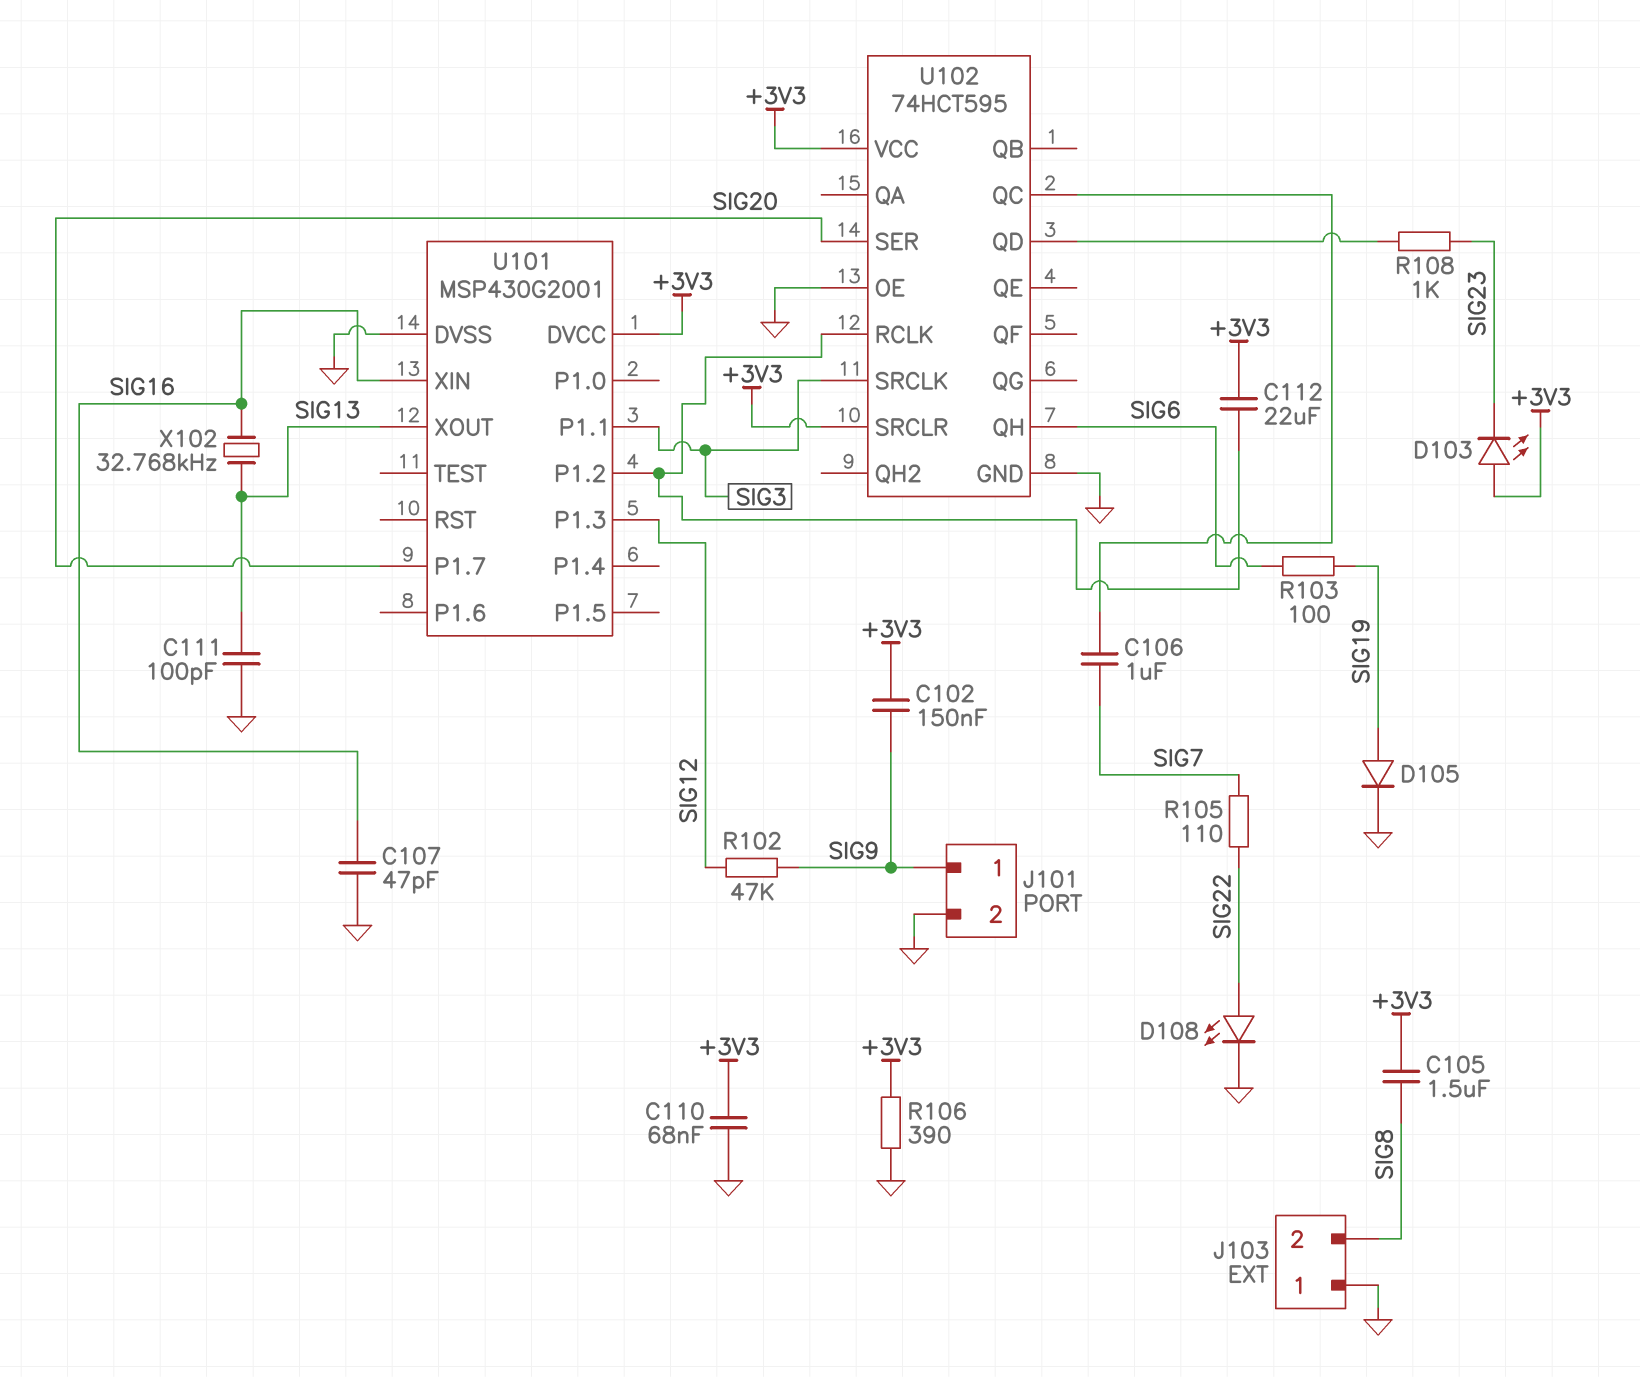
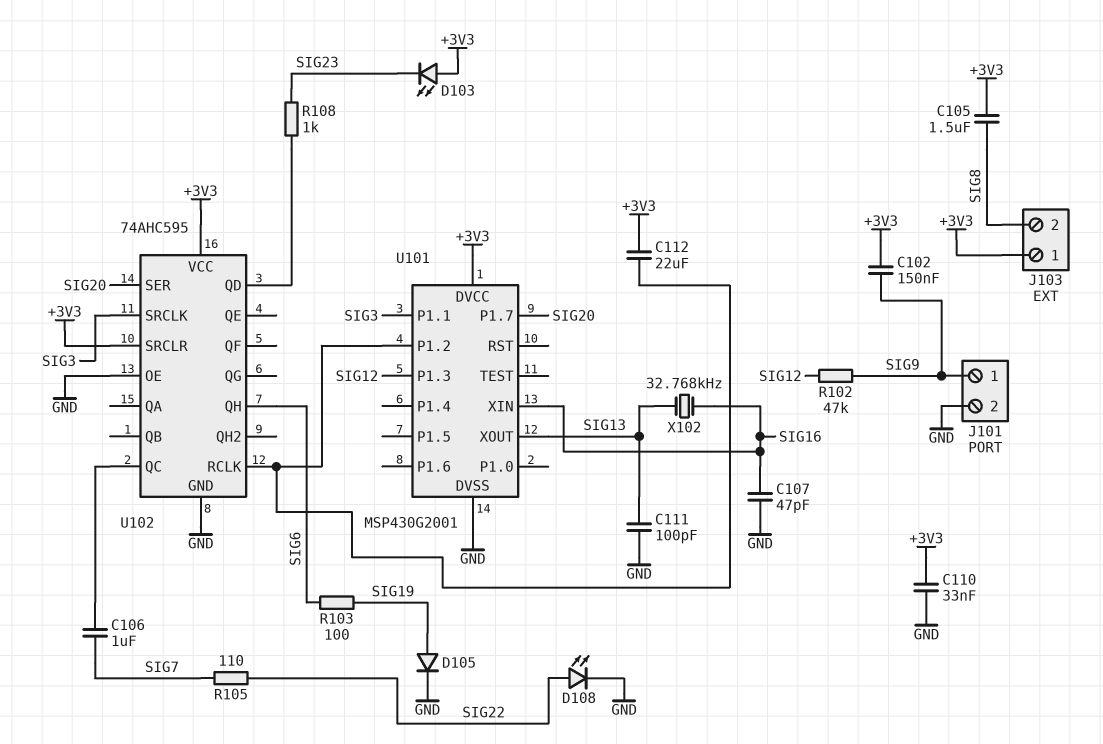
C110: 68nF (+3V3, GND) -> 33nF (+3V3, GND)
J103 pin 1: GND -> +3V3
R106: 390 (+3V3, GND) -> none
U102: 74HCT595 -> 74AHC595

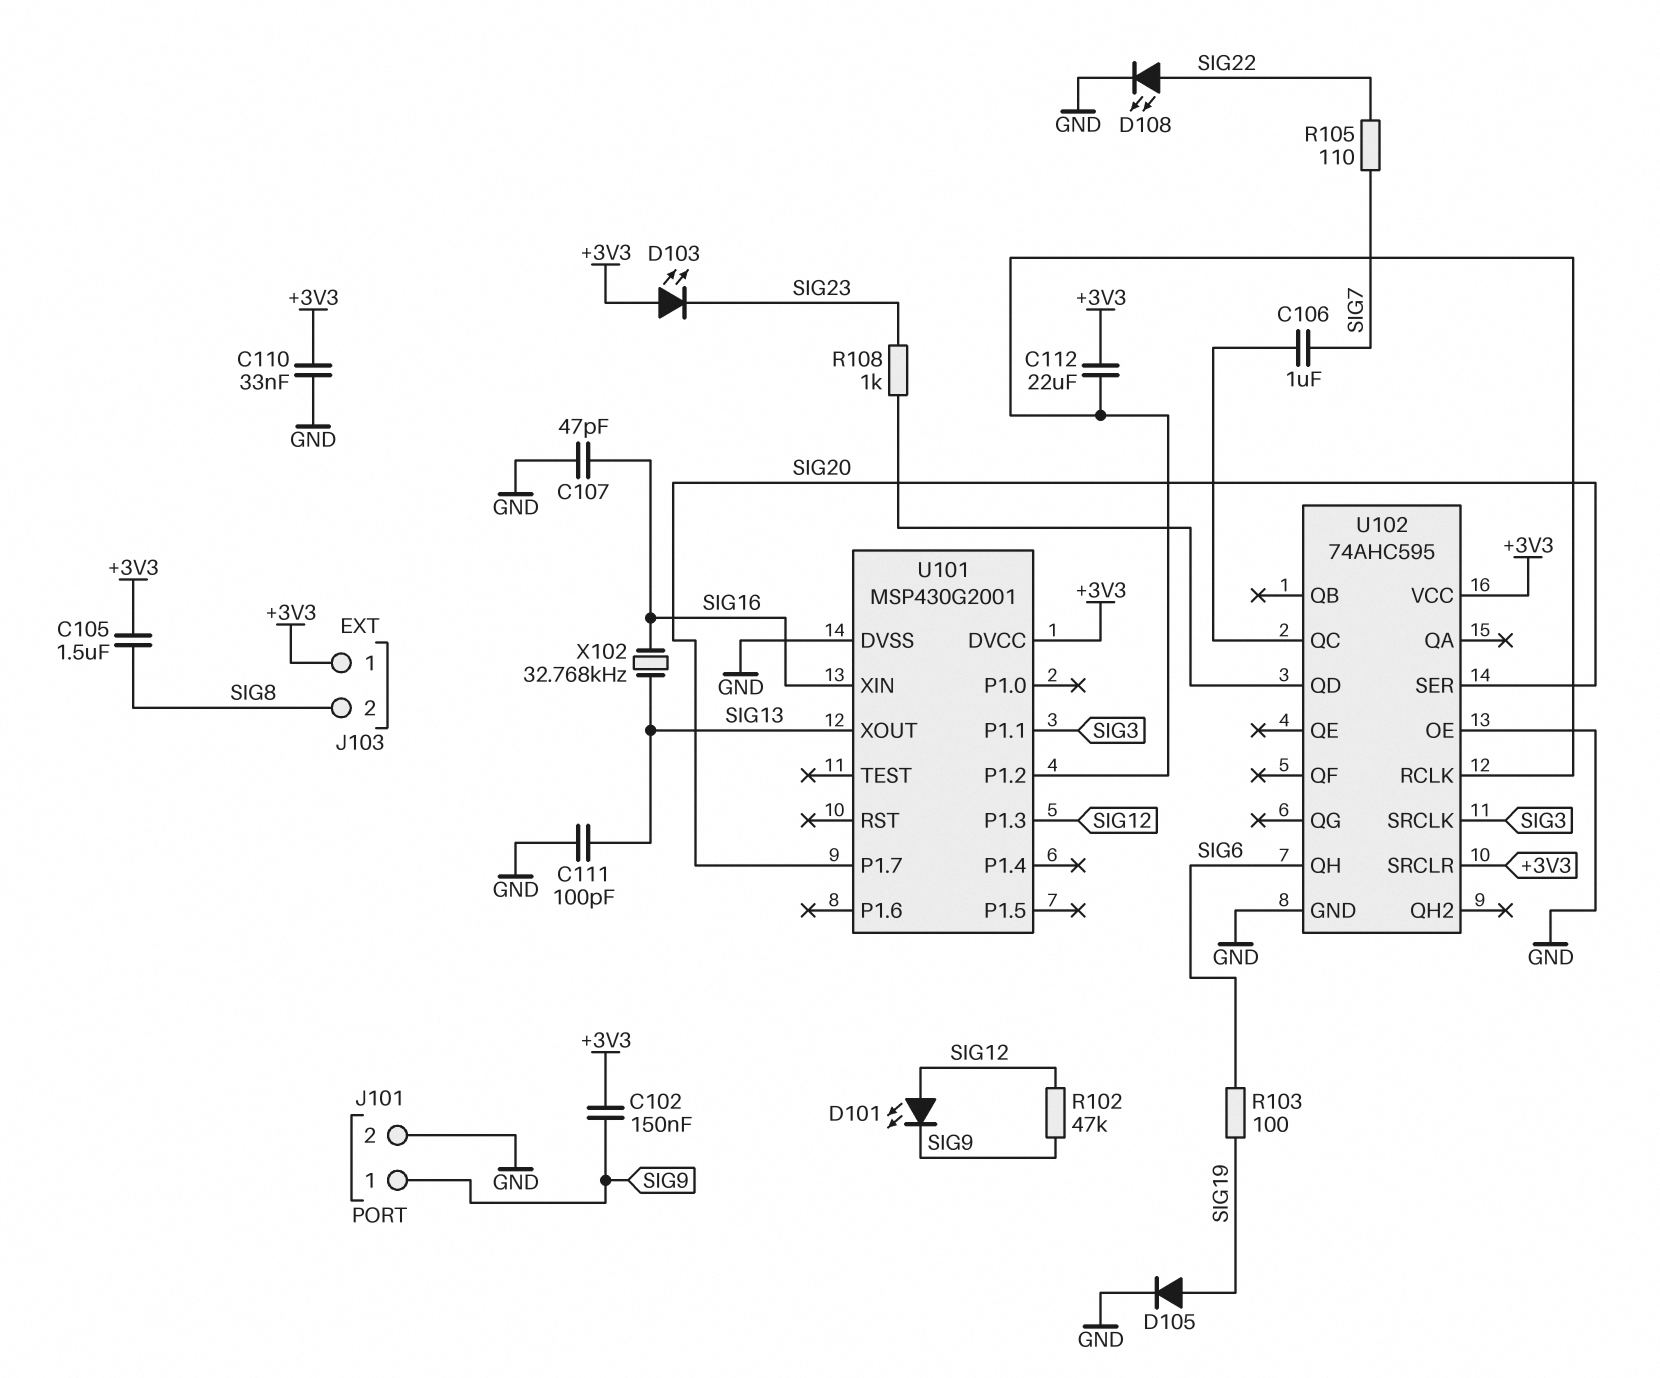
D101: none -> LED (A SIG12, K SIG9)

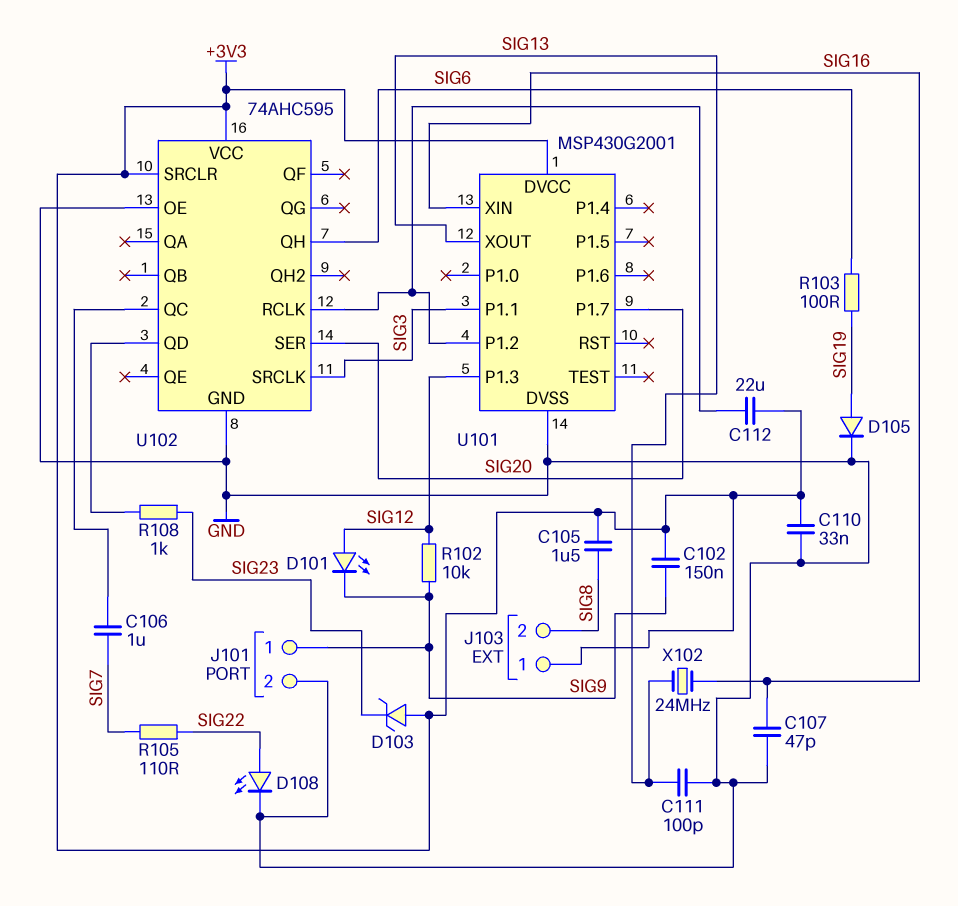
D103: LED (A +3V3, K SIG23) -> zener (A +3V3, K SIG23)
R102: 47k (SIG9, SIG12) -> 10k (SIG9, SIG12)
X102: 32.768kHz (SIG13, SIG16) -> 24MHz (SIG13, SIG16)

